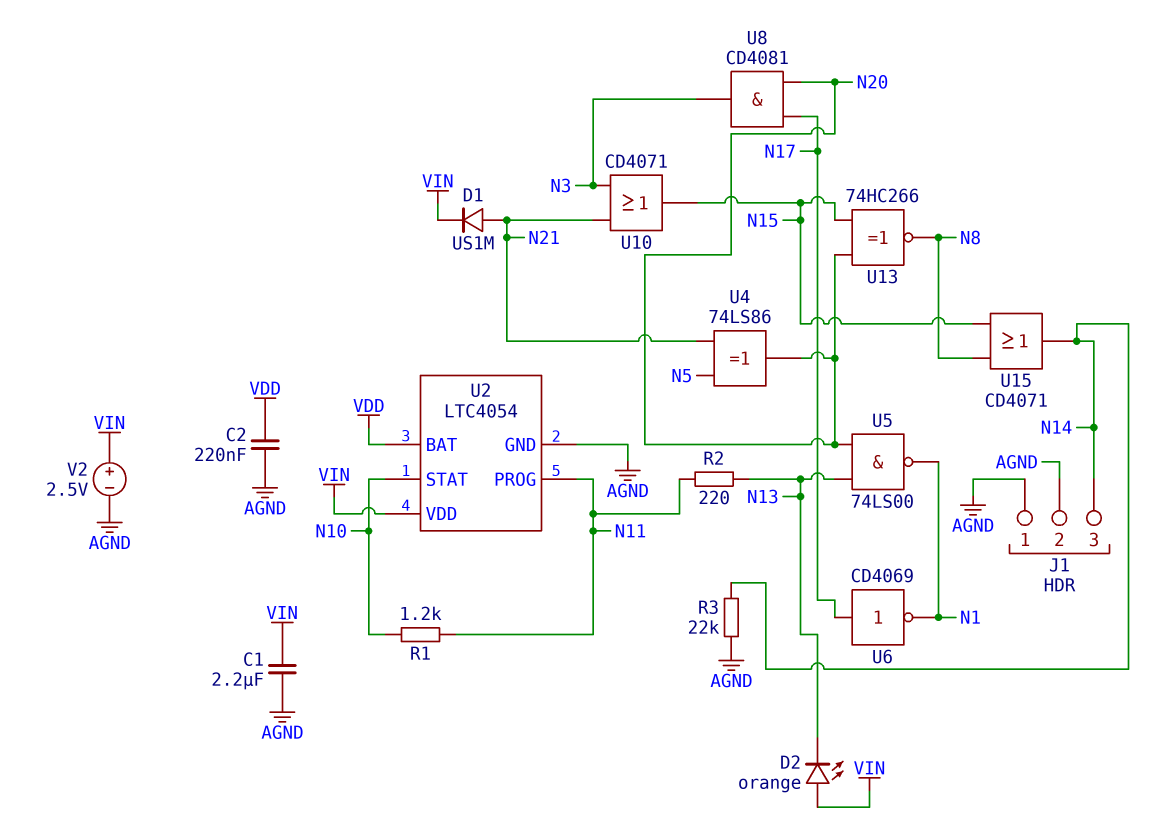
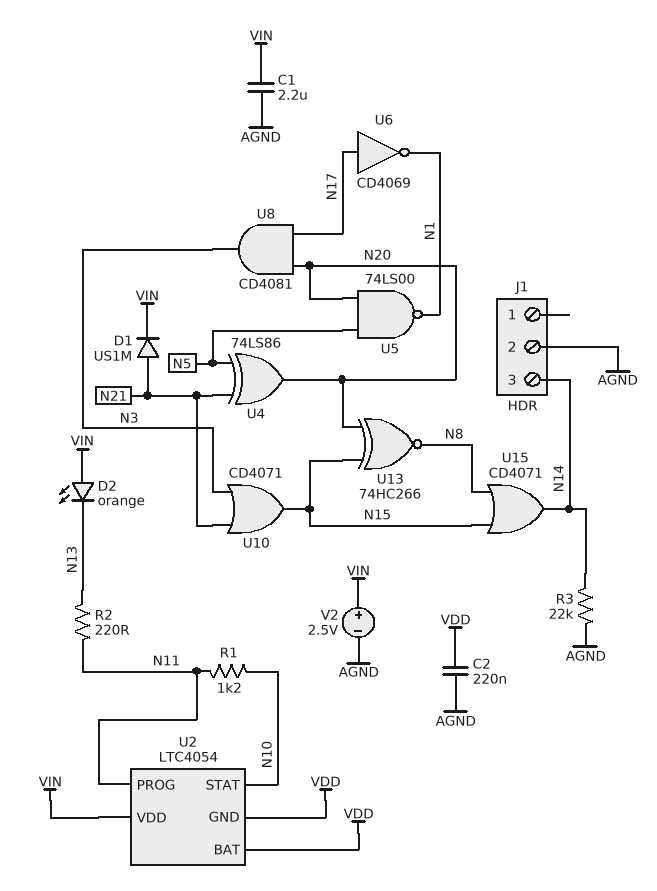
J1 pin 1: AGND -> none
U2 pin GND: AGND -> VDD
U5: NAND 74LS00 (in N13, in N20, out N1) -> NAND 74LS00 (in N5, in N20, out N1)

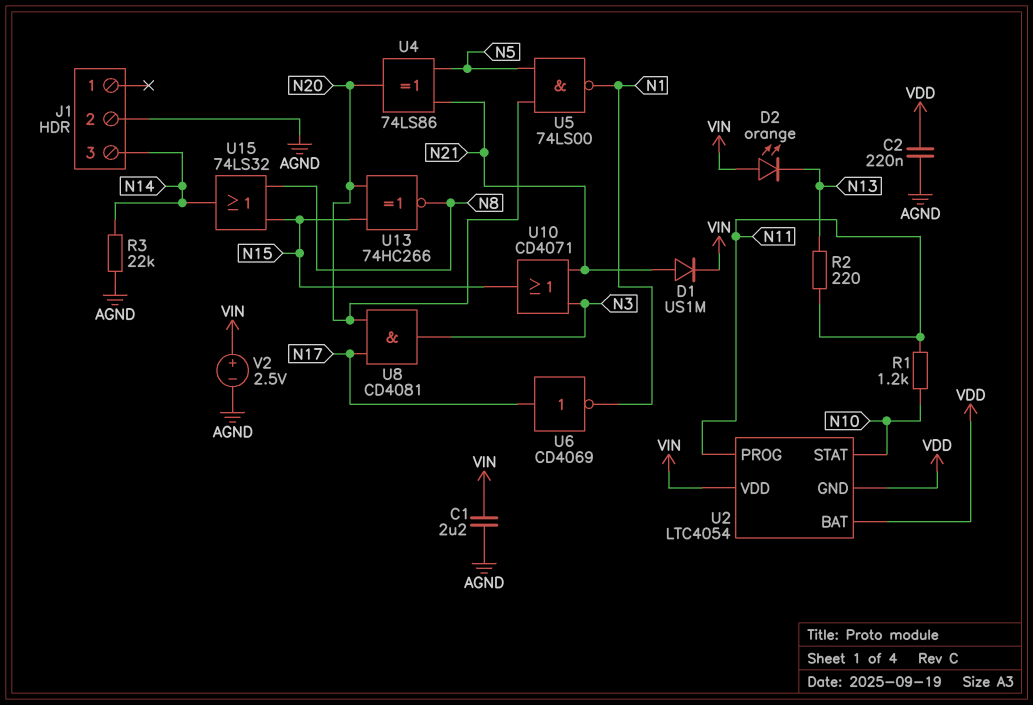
U15: OR CD4071 (in N8, in N15, out N14) -> OR 74LS32 (in N8, in N15, out N14)

